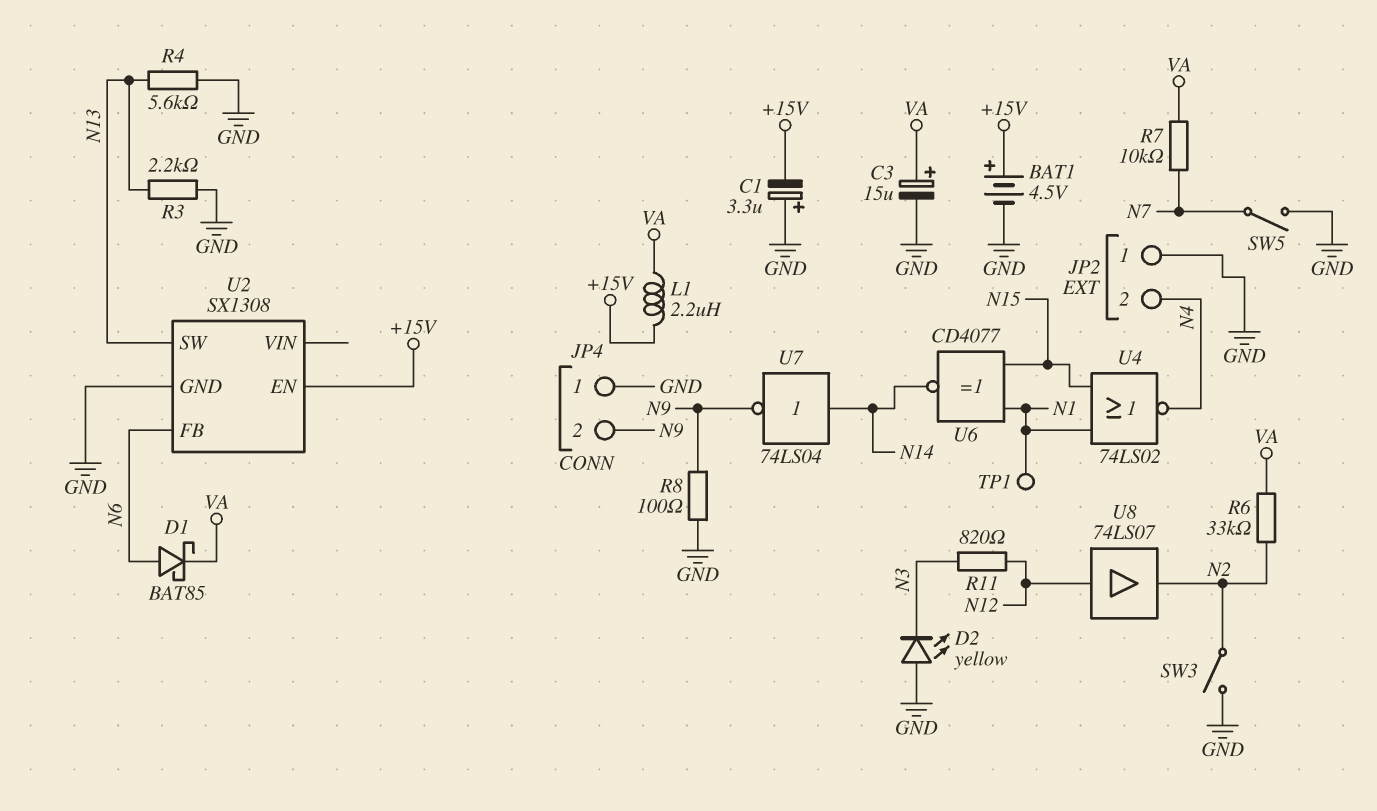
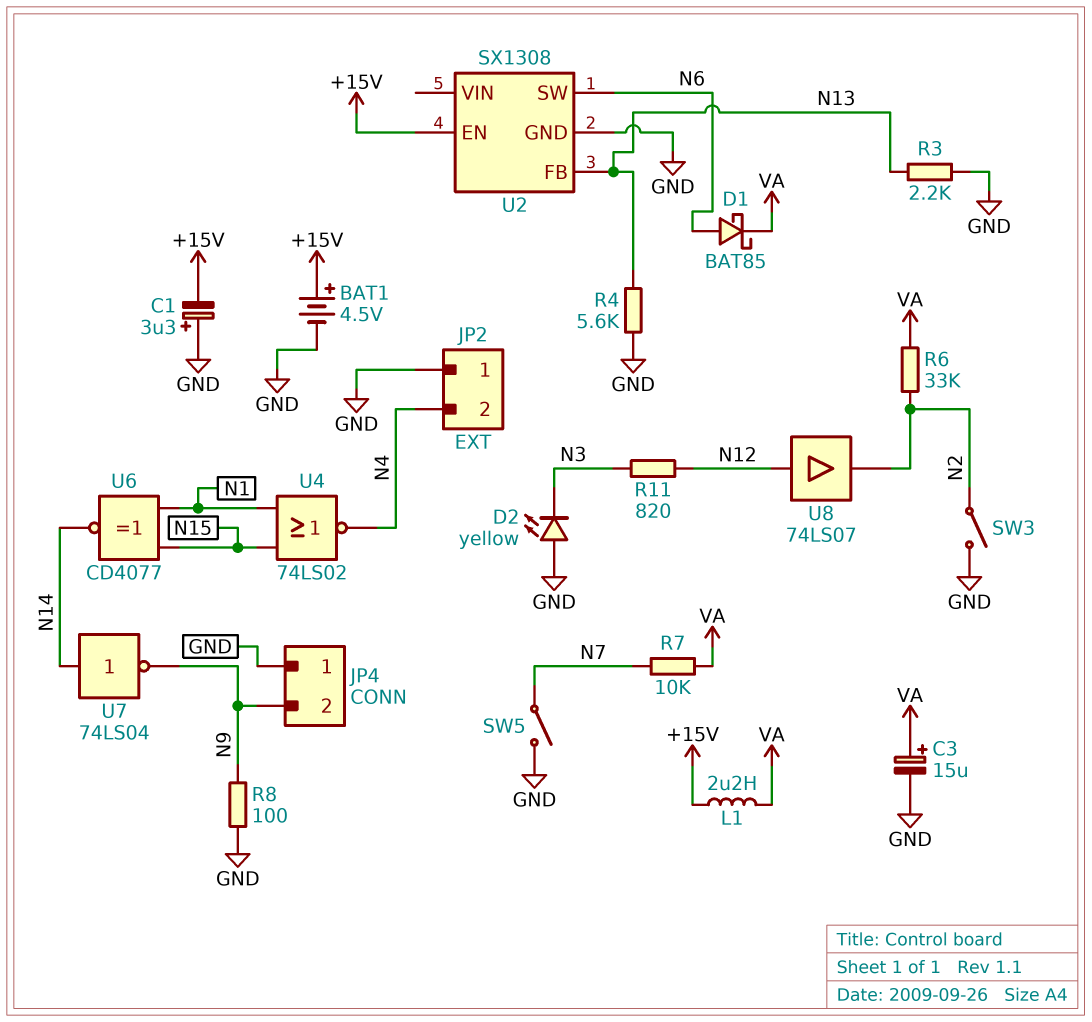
TP1: test point (N1) -> none
U2 pin FB: N6 -> N13
U2 pin SW: N13 -> N6

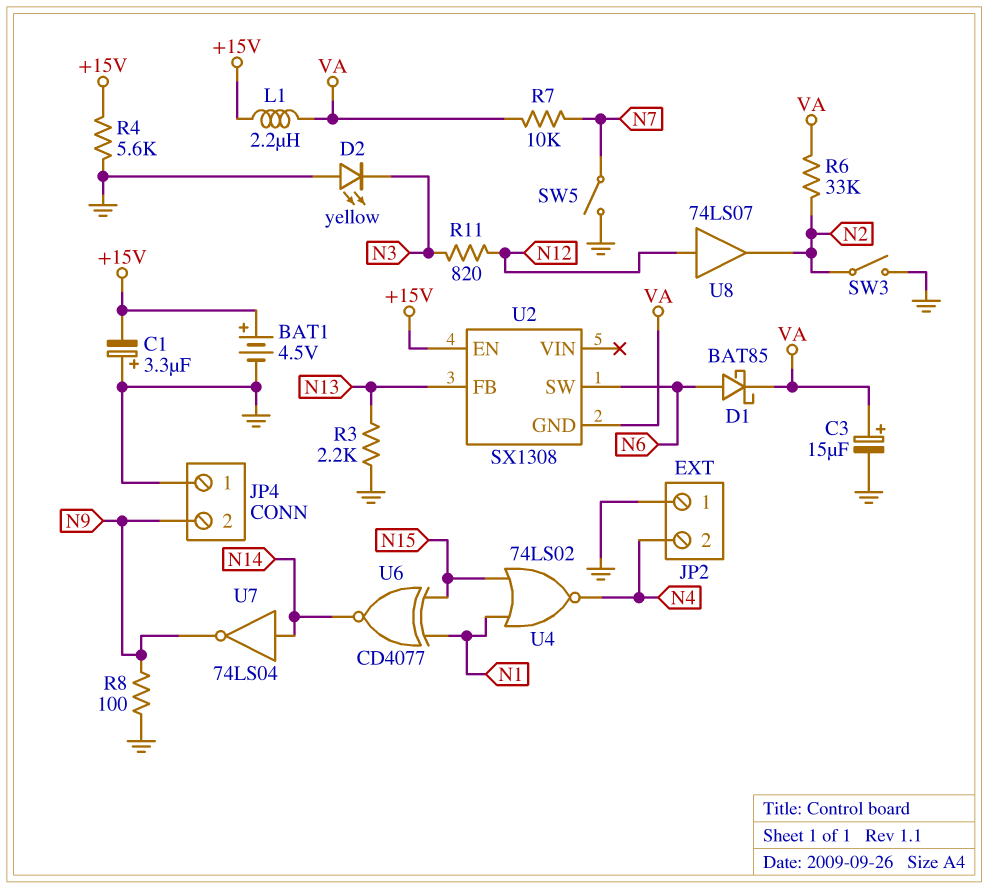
R4: 5.6k (GND, N13) -> 5.6k (+15V, GND)
U2 pin GND: GND -> VA

